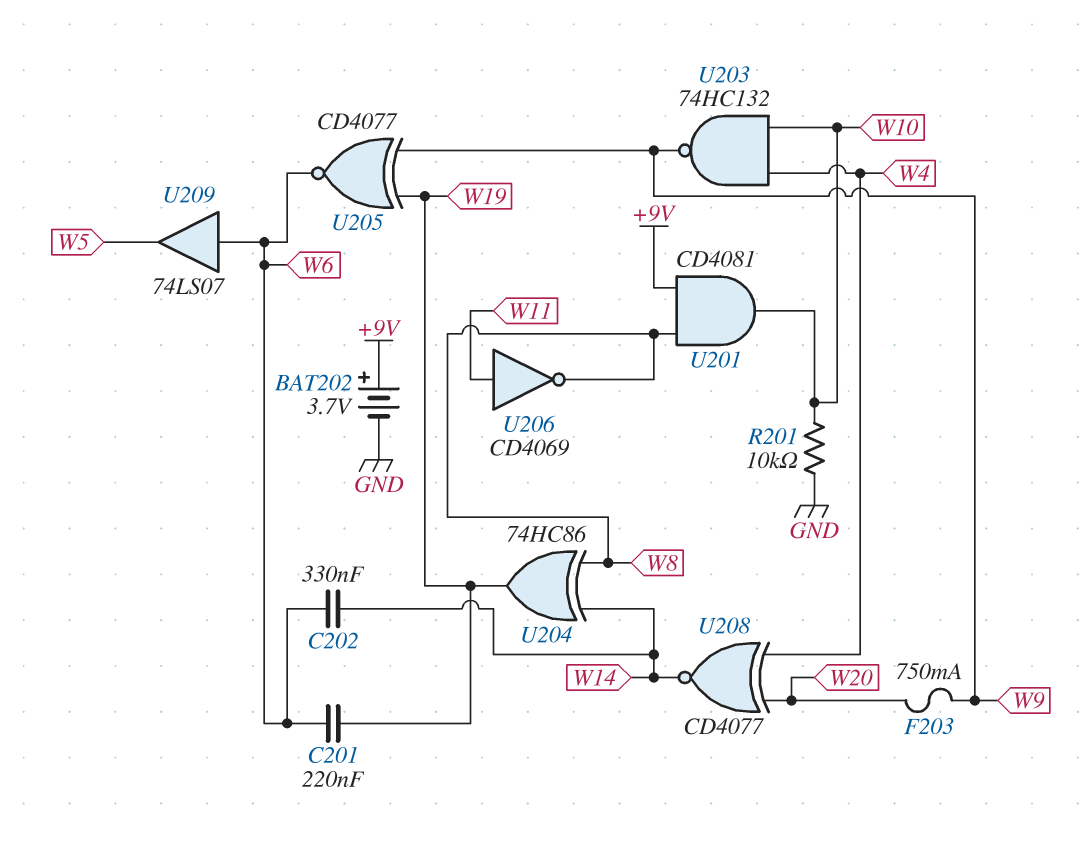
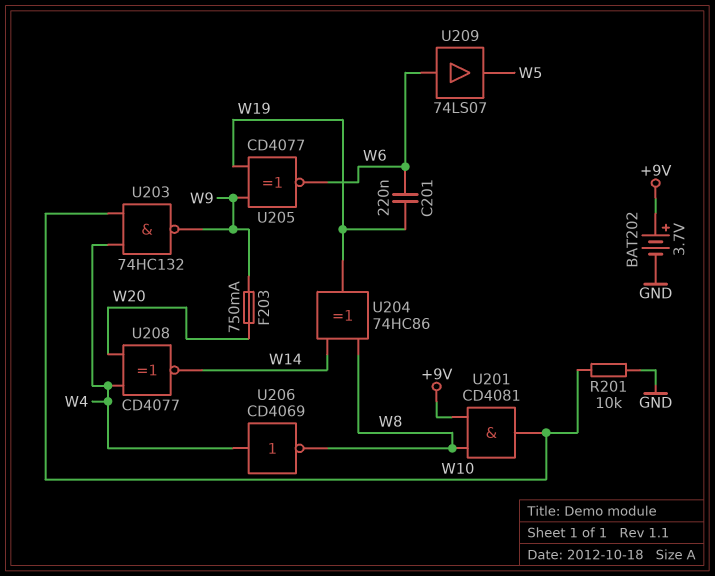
C202: 330nF (W6, W14) -> none
U206: NOT CD4069 (in W11, out W8) -> NOT CD4069 (in W4, out W8)

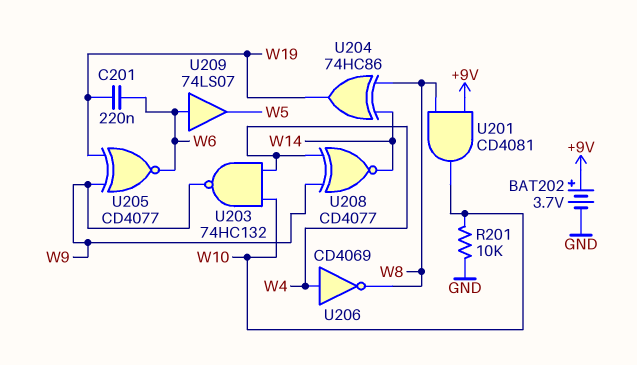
F203: 750mA (W9, W20) -> none
U208: XNOR CD4077 (in W4, in W20, out W14) -> XNOR CD4077 (in W4, in W9, out W14)

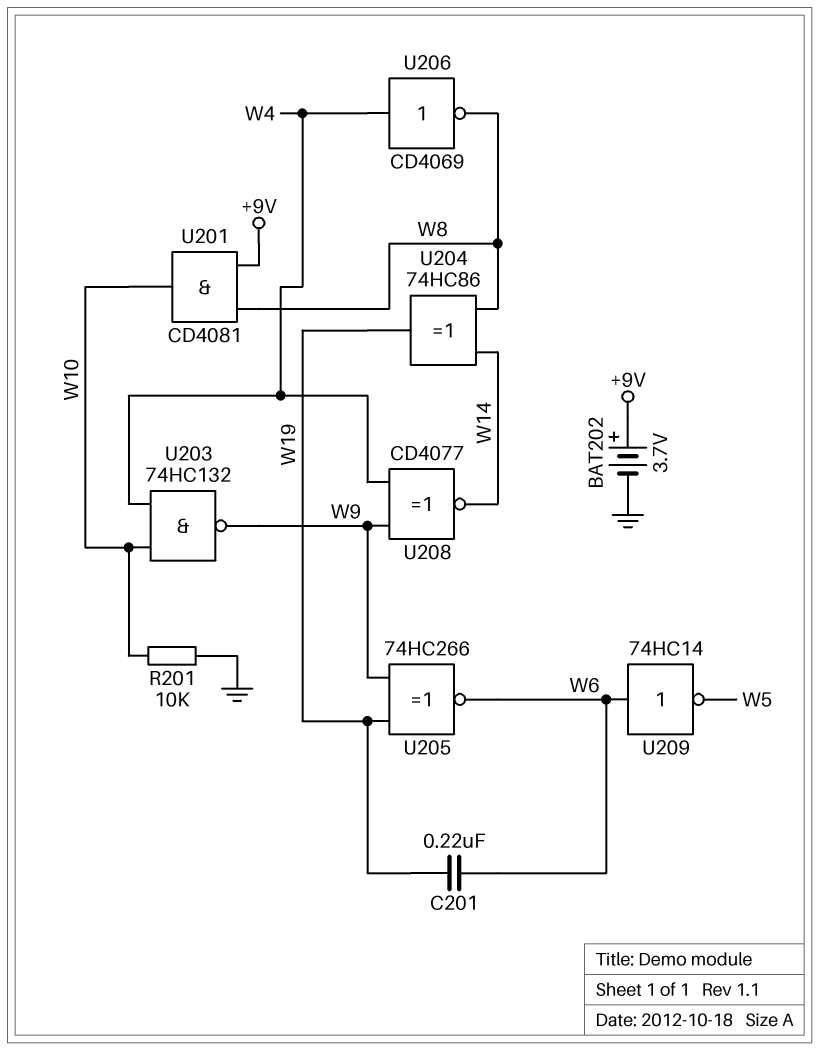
U205: XNOR CD4077 (in W9, in W19, out W6) -> XNOR 74HC266 (in W9, in W19, out W6)
U209: buffer 74LS07 (in W6, out W5) -> NOT 74HC14 (in W6, out W5)

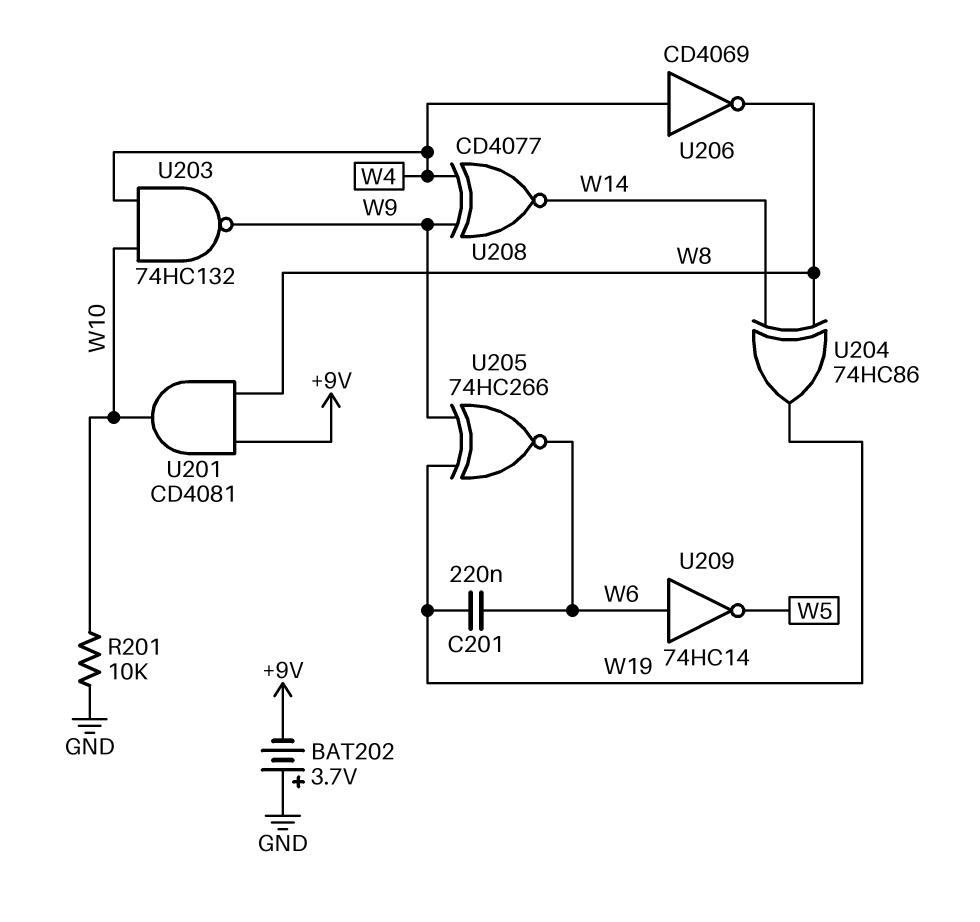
BAT202: 3.7V (plus +9V, minus GND) -> 3.7V (plus GND, minus +9V)

